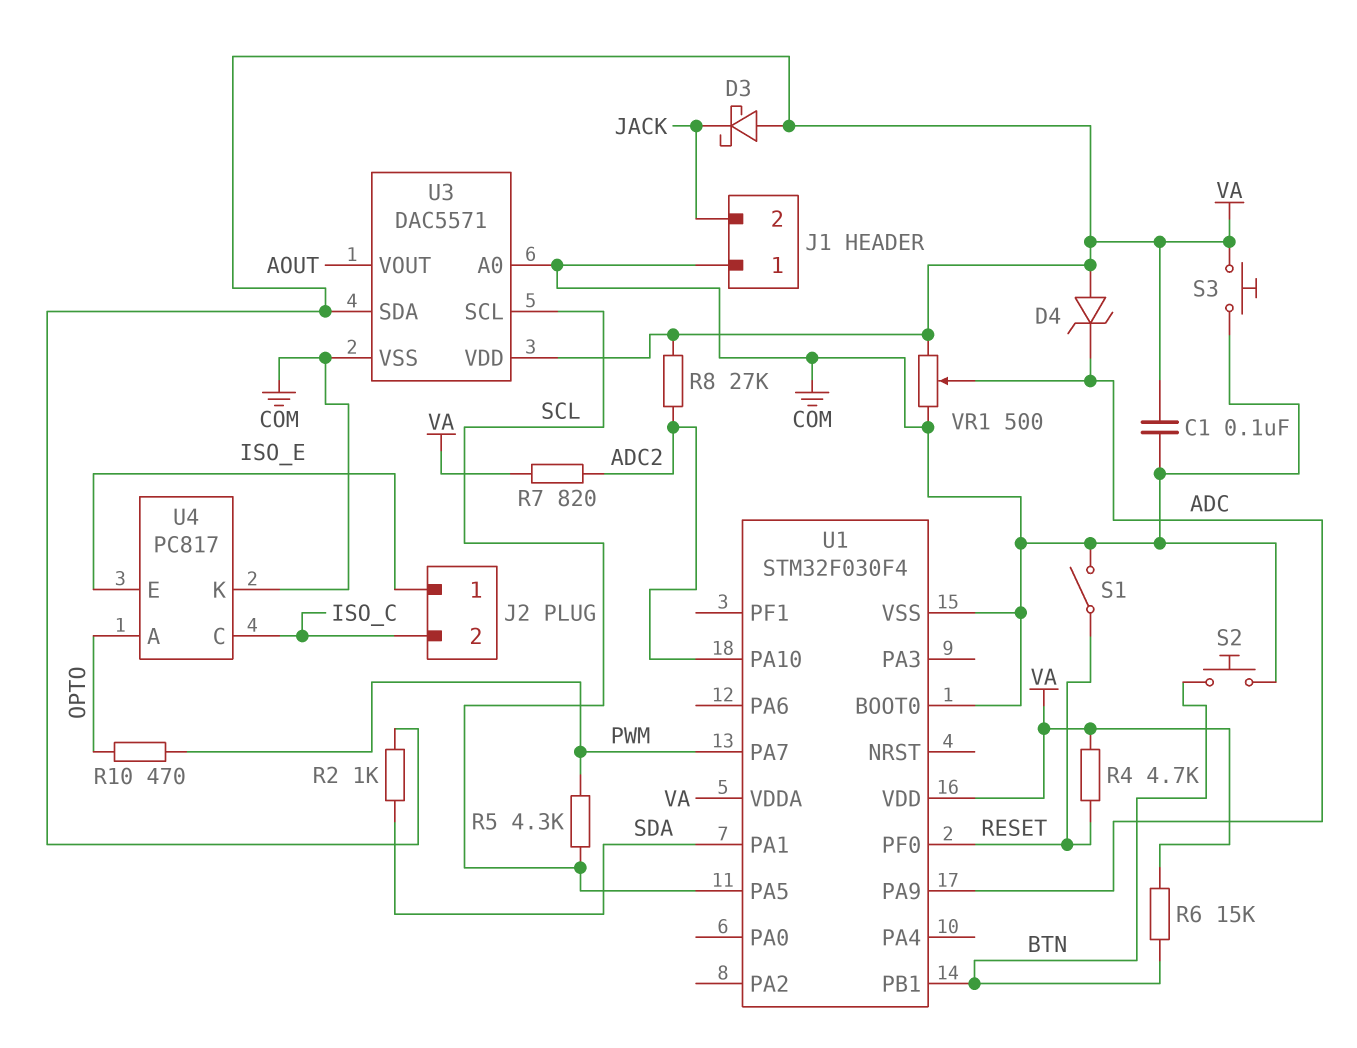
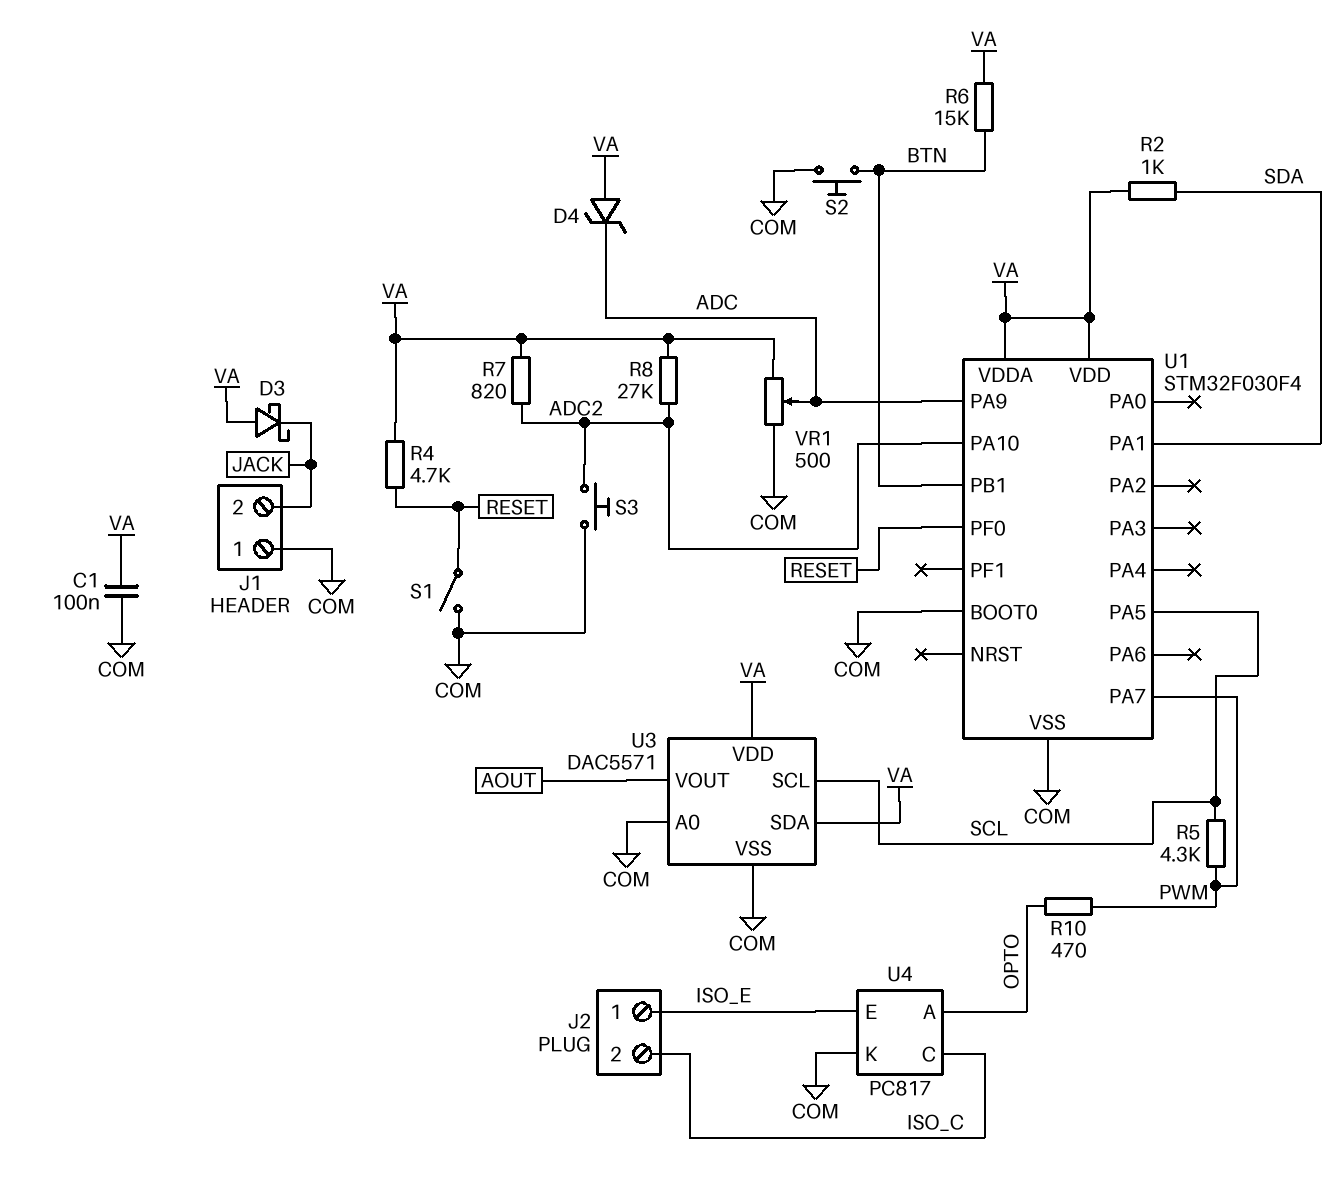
S3: button (COM, VA) -> button (ADC2, COM)

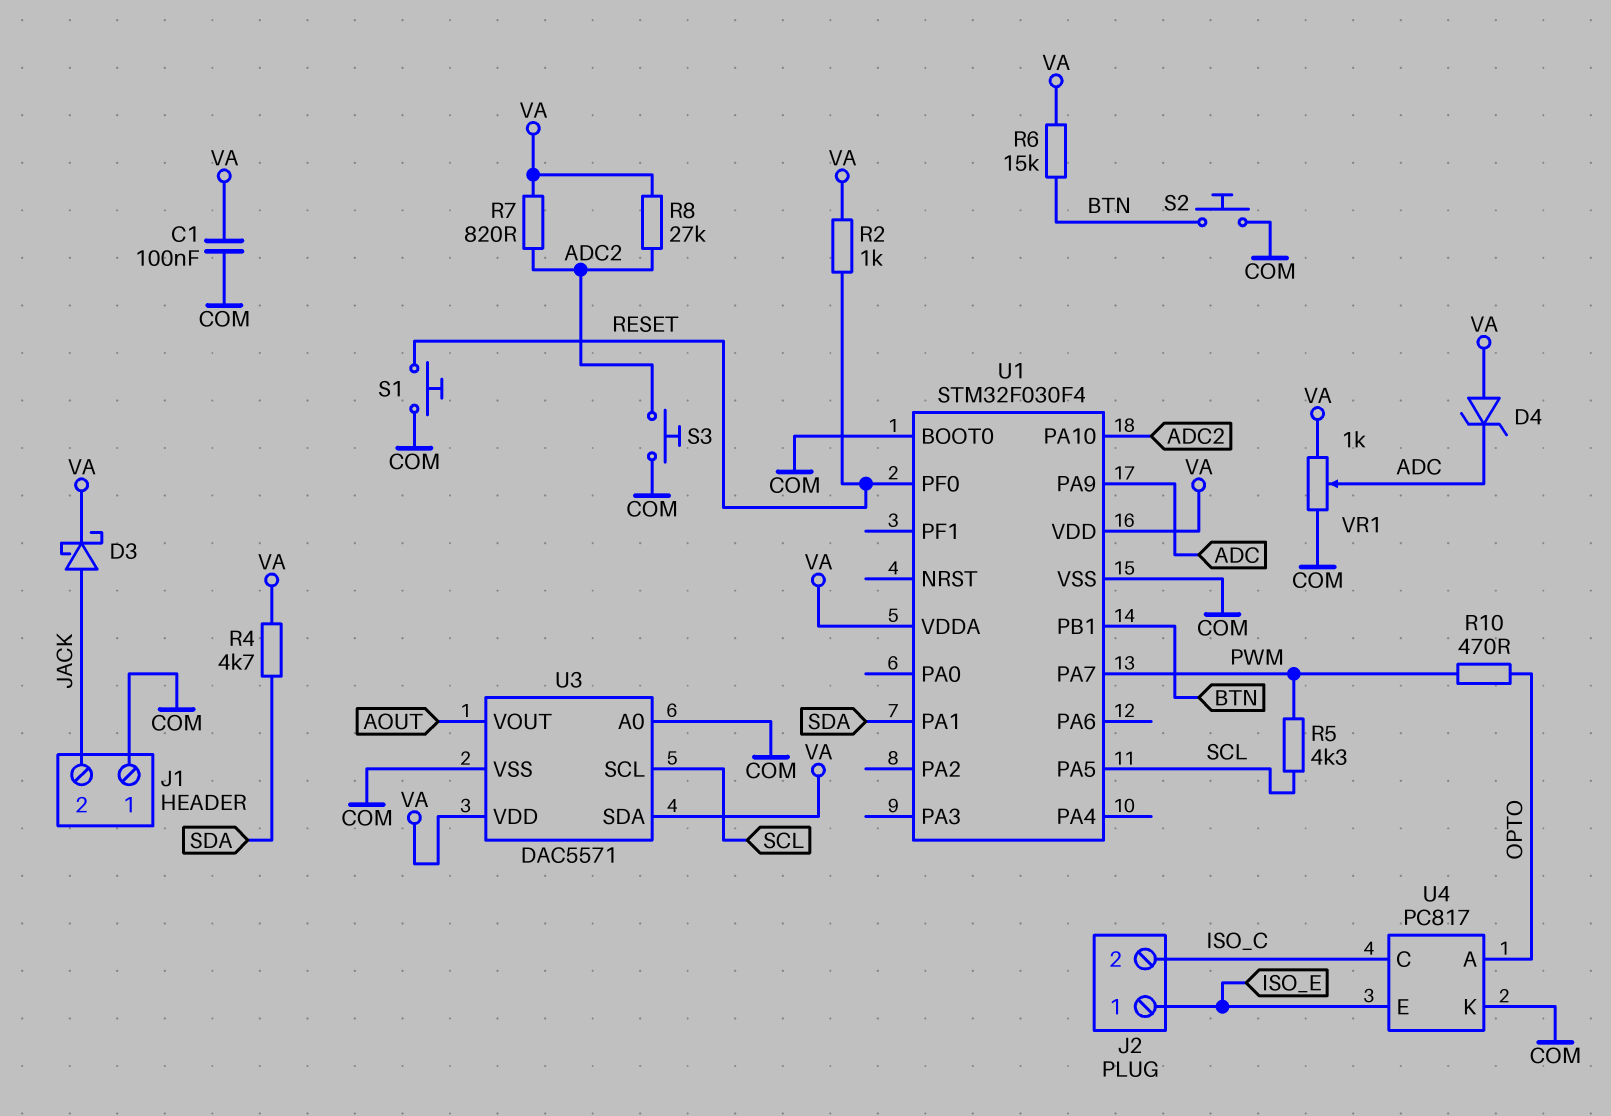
D3: schottky (A VA, K JACK) -> schottky (A JACK, K VA)
R2: 1k (SDA, VA) -> 1k (RESET, VA)
R4: 4.7k (RESET, VA) -> 4.7k (SDA, VA)
S1: switch (COM, RESET) -> button (COM, RESET)
VR1: 500 (COM, VA, wiper ADC) -> 1k (COM, VA, wiper ADC)

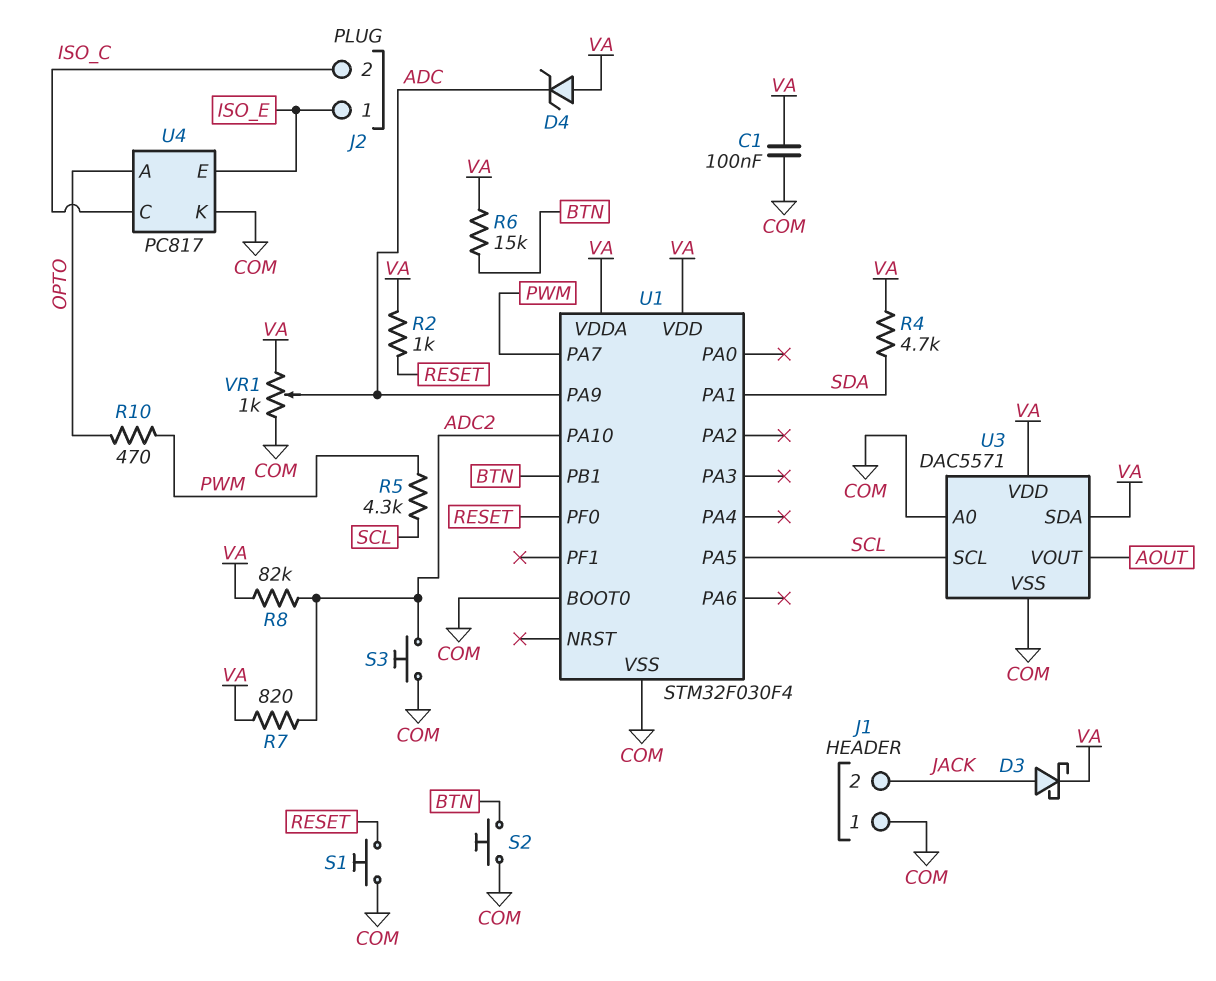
R8: 27k (ADC2, VA) -> 82k (ADC2, VA)

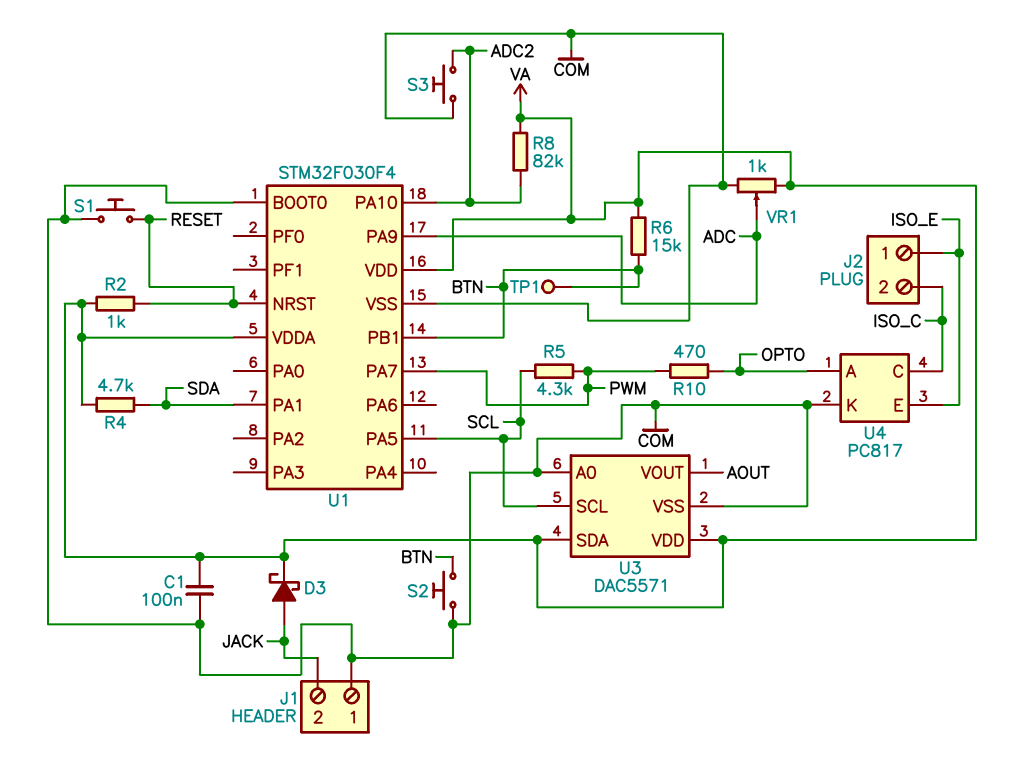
D4: zener (A VA, K ADC) -> none
R7: 820 (ADC2, VA) -> none
TP1: none -> test point (BTN)
U1 pin NRST: none -> RESET
U1 pin PF0: RESET -> none

